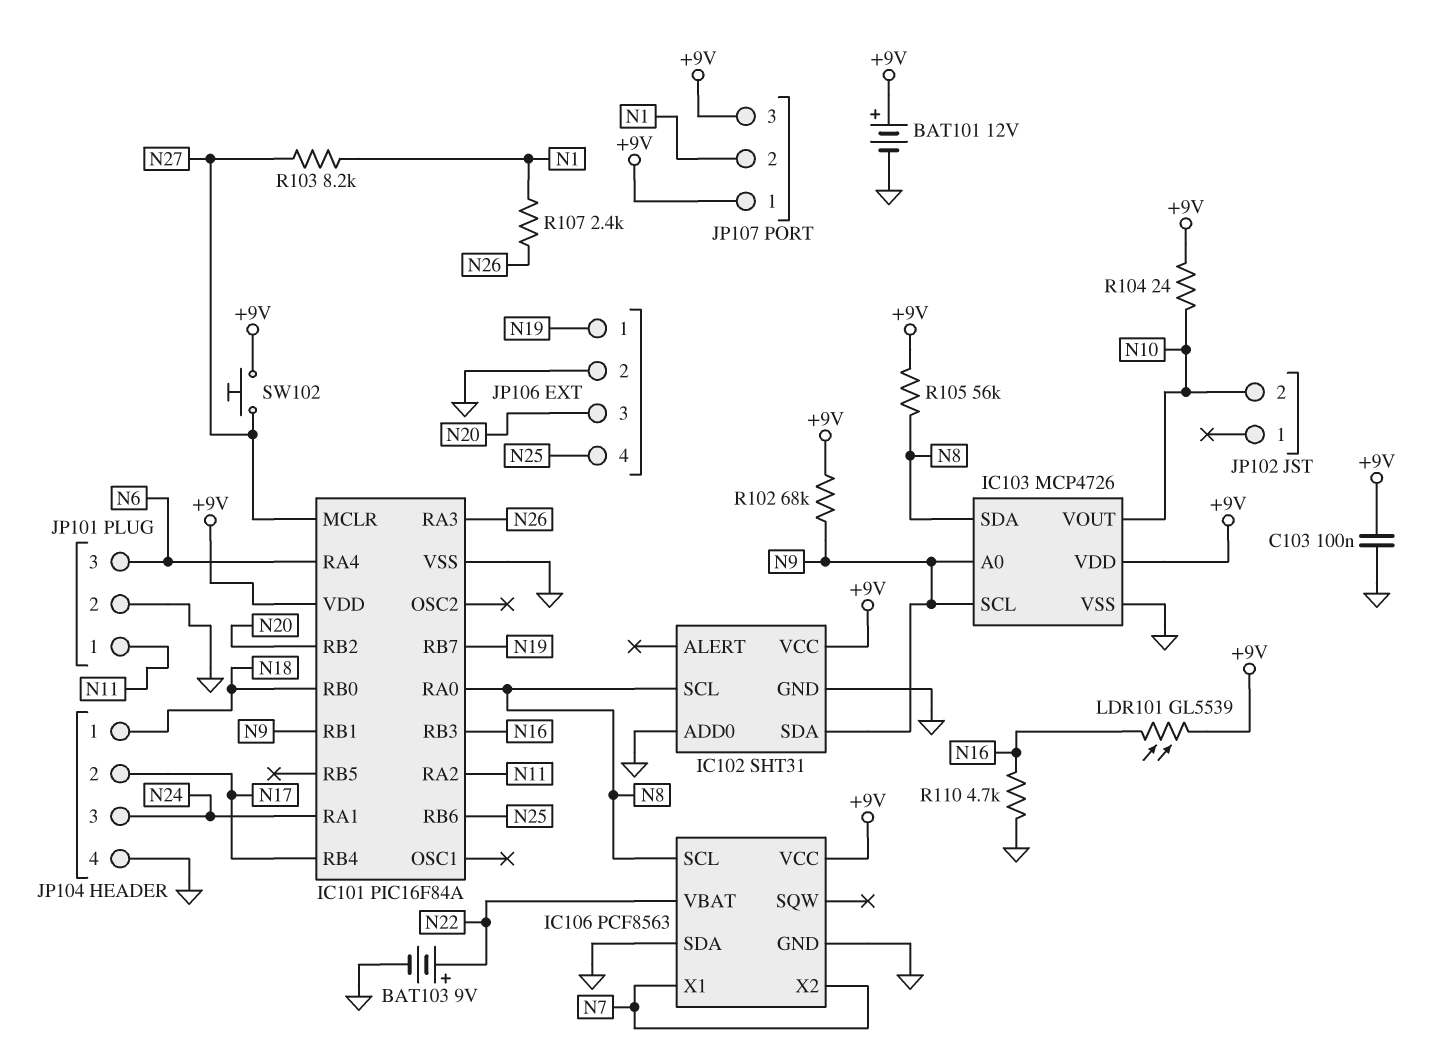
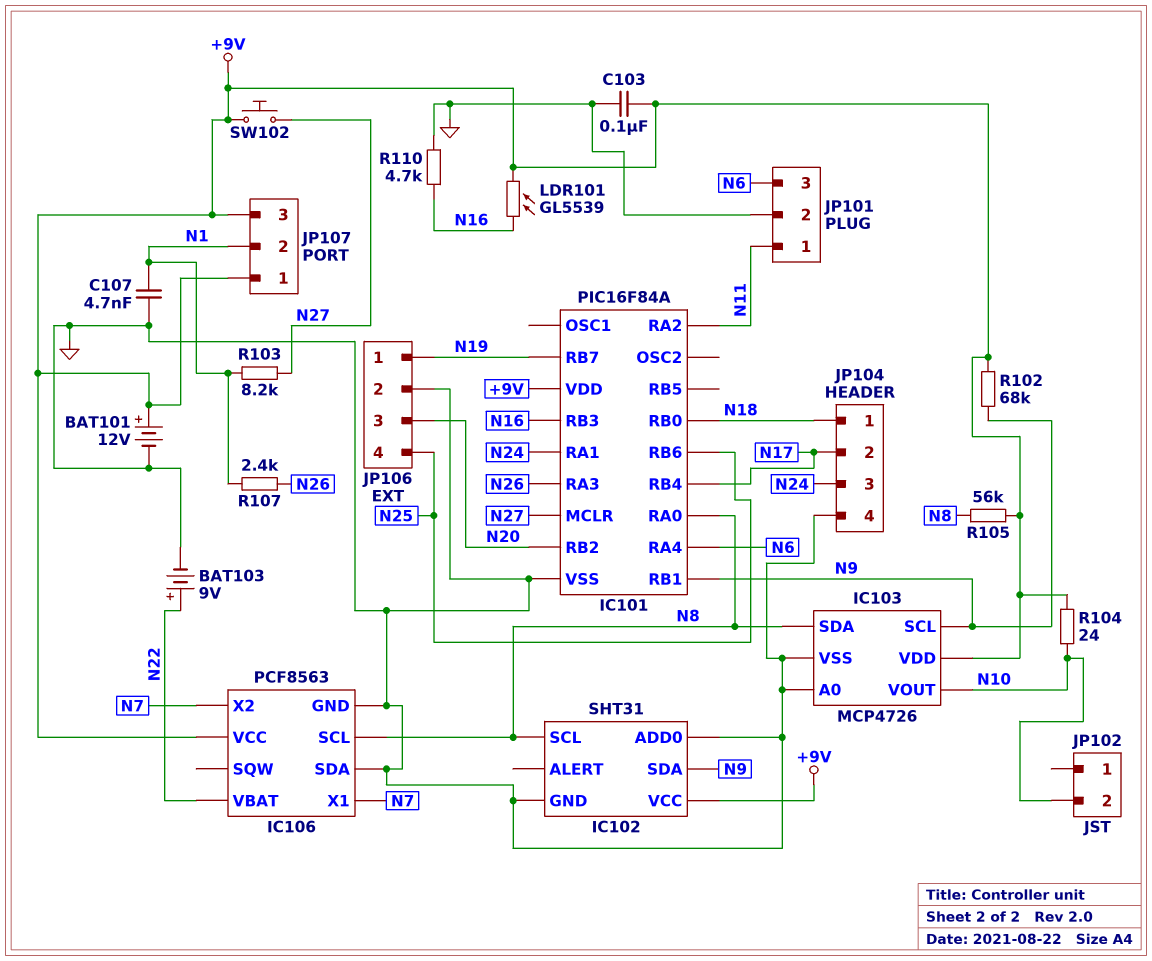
C107: none -> 4.7nF (GND, N1)
IC103 pin A0: N9 -> GND

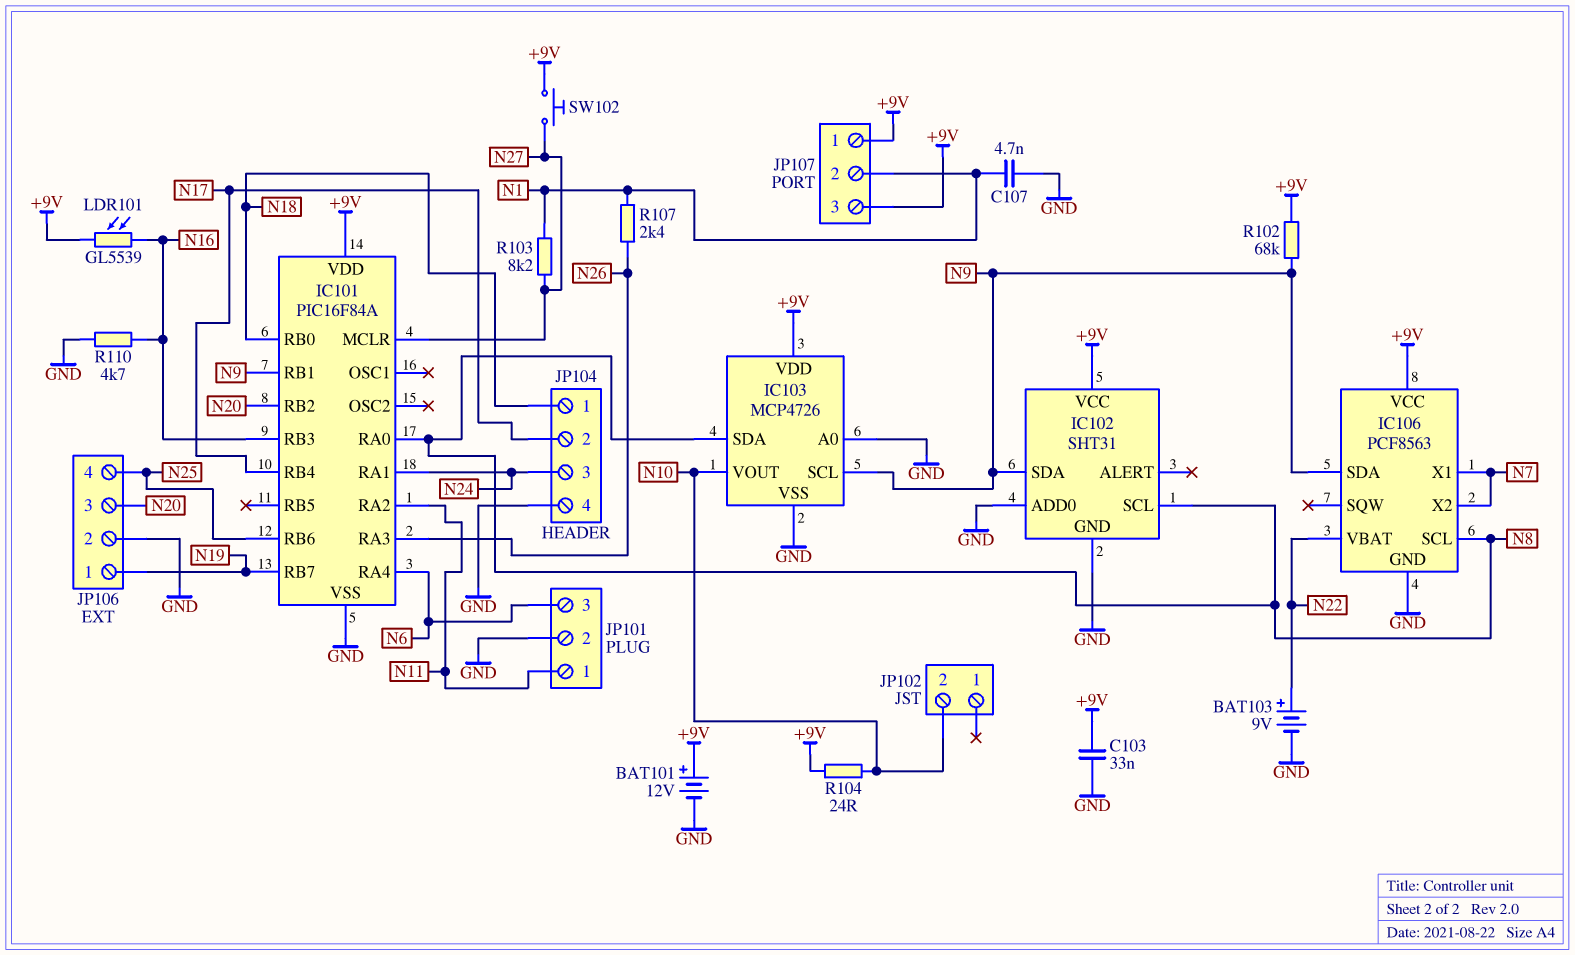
C103: 100nF (+9V, GND) -> 33nF (+9V, GND)
IC106 pin SDA: GND -> N9
R105: 56k (+9V, N8) -> none

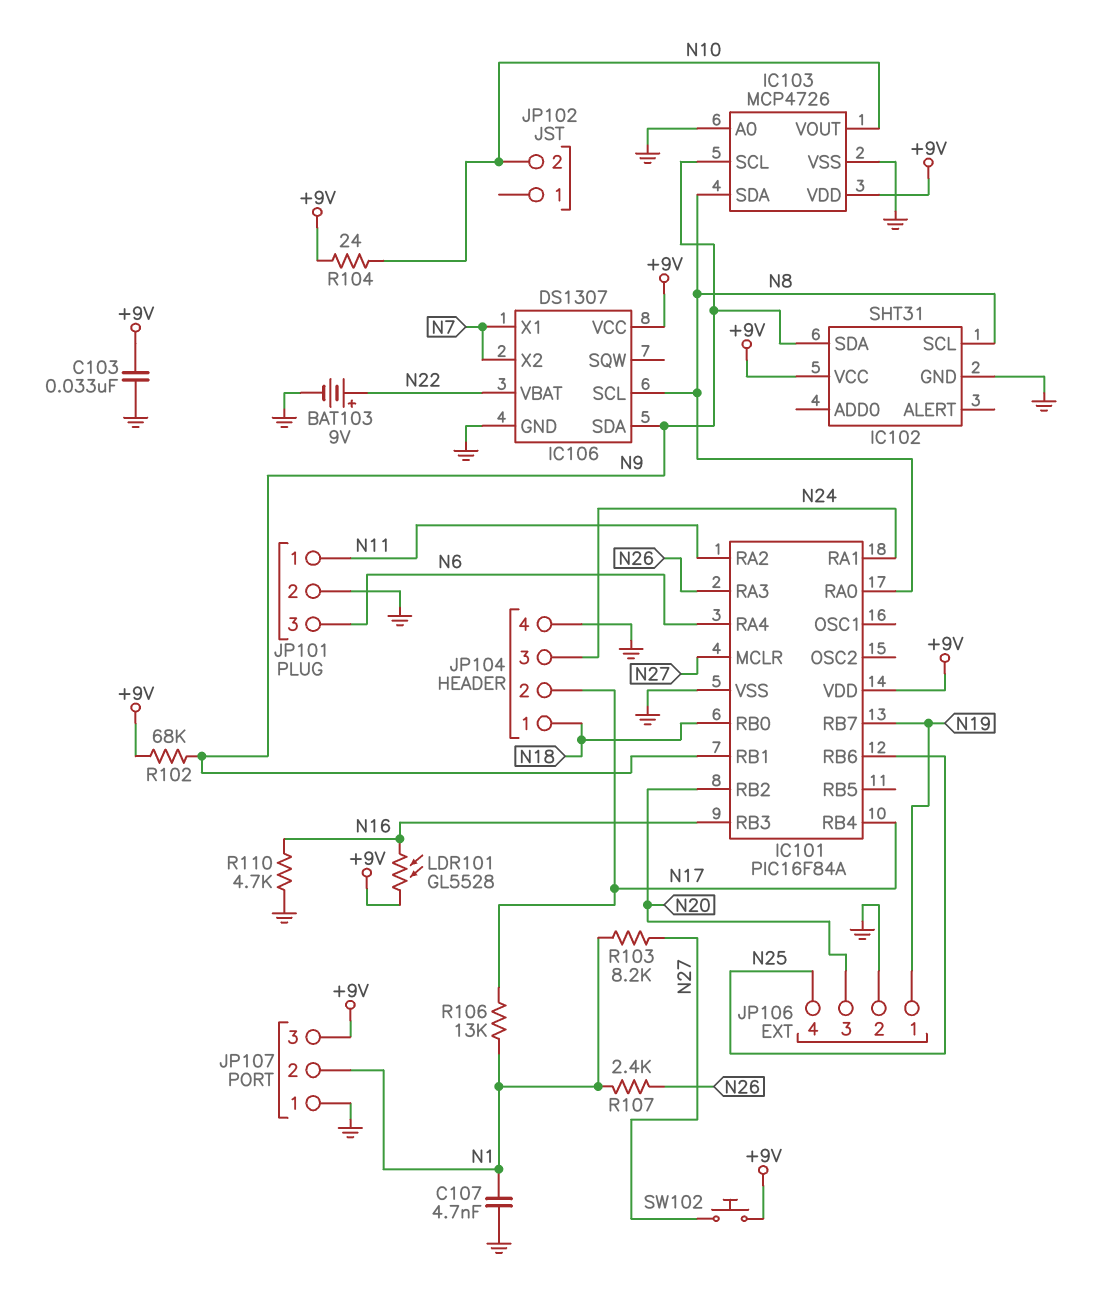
BAT101: 12V (plus +9V, minus GND) -> none
IC102 pin ADD0: GND -> none
IC106: PCF8563 -> DS1307
JP107 pin 1: +9V -> GND
LDR101: GL5539 (+9V, N16) -> GL5528 (+9V, N16)
R106: none -> 13k (N1, N17)

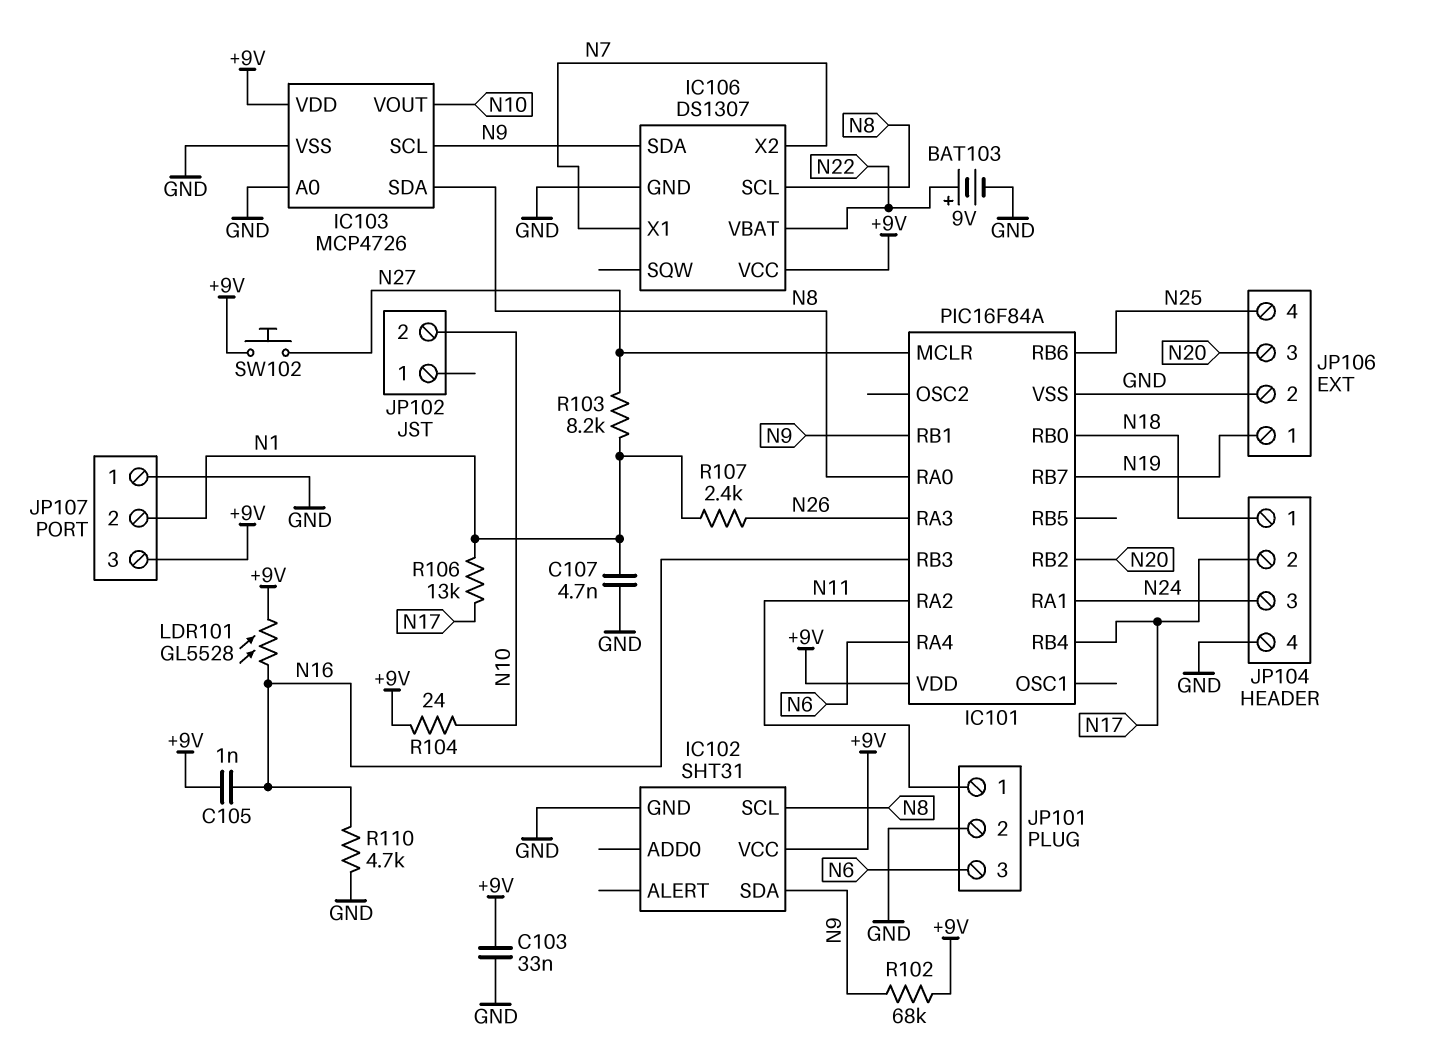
C105: none -> 1nF (+9V, N16)

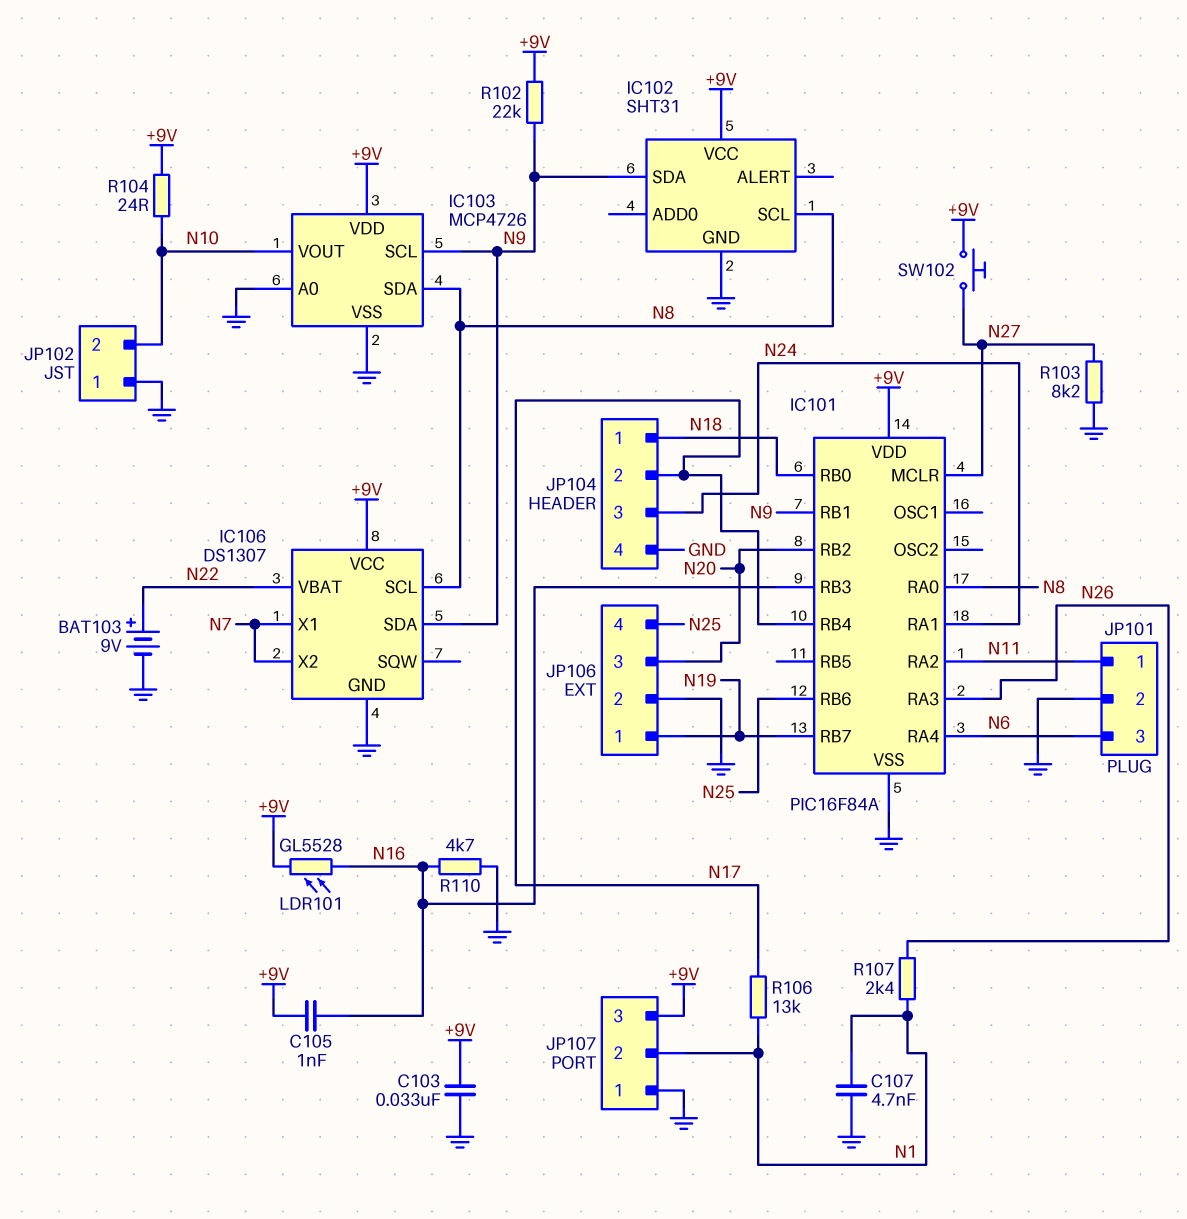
JP102 pin 1: none -> GND
R102: 68k (+9V, N9) -> 22k (+9V, N9)
R103: 8.2k (N1, N27) -> 8.2k (GND, N27)

